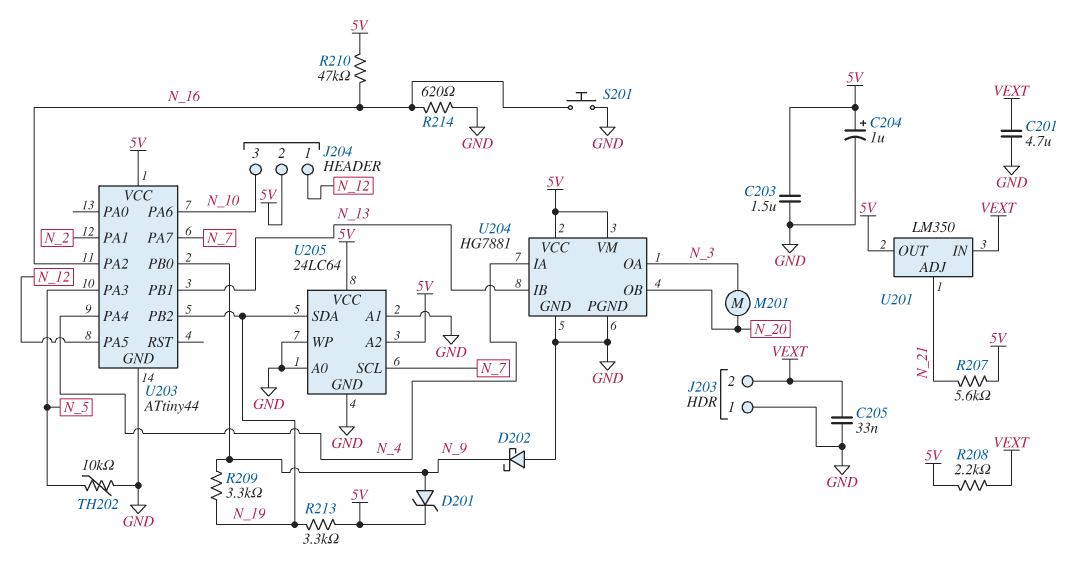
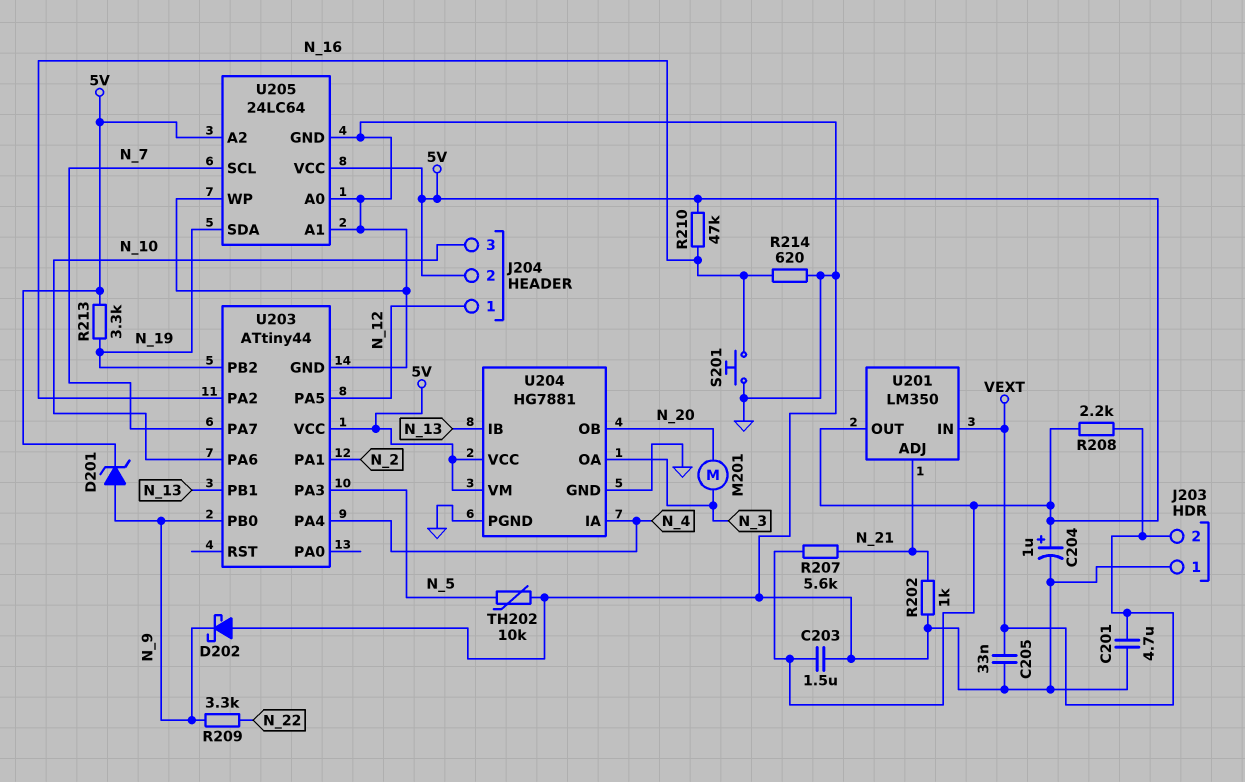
R202: none -> 1k (GND, N_21)
R209: 3.3k (N_9, N_19) -> 3.3k (N_9, N_22)

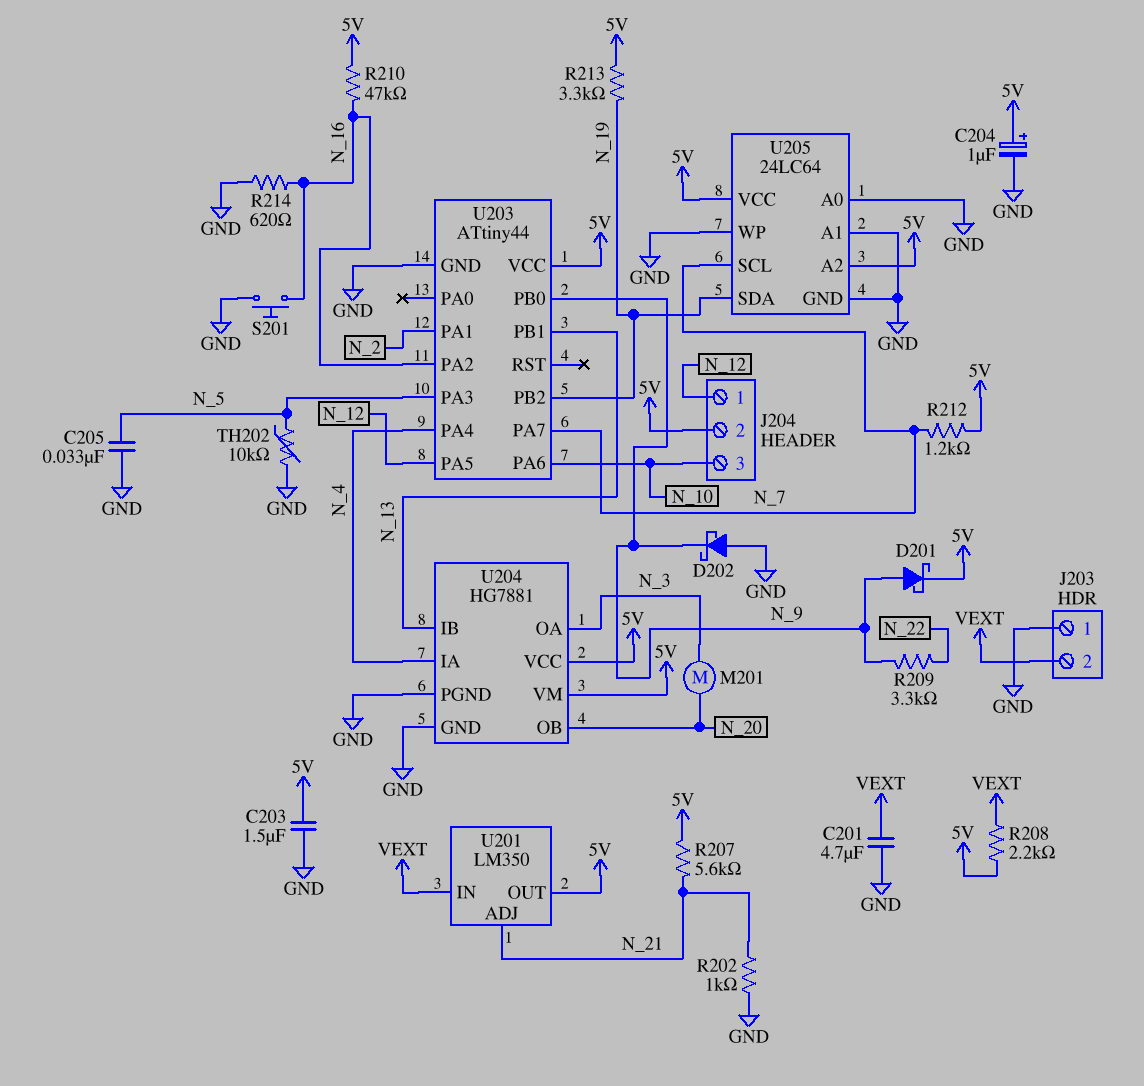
C205: 33nF (GND, VEXT) -> 33nF (GND, N_5)
D201: zener (A N_9, K 5V) -> schottky (A N_9, K 5V)
R212: none -> 1.2k (5V, N_7)

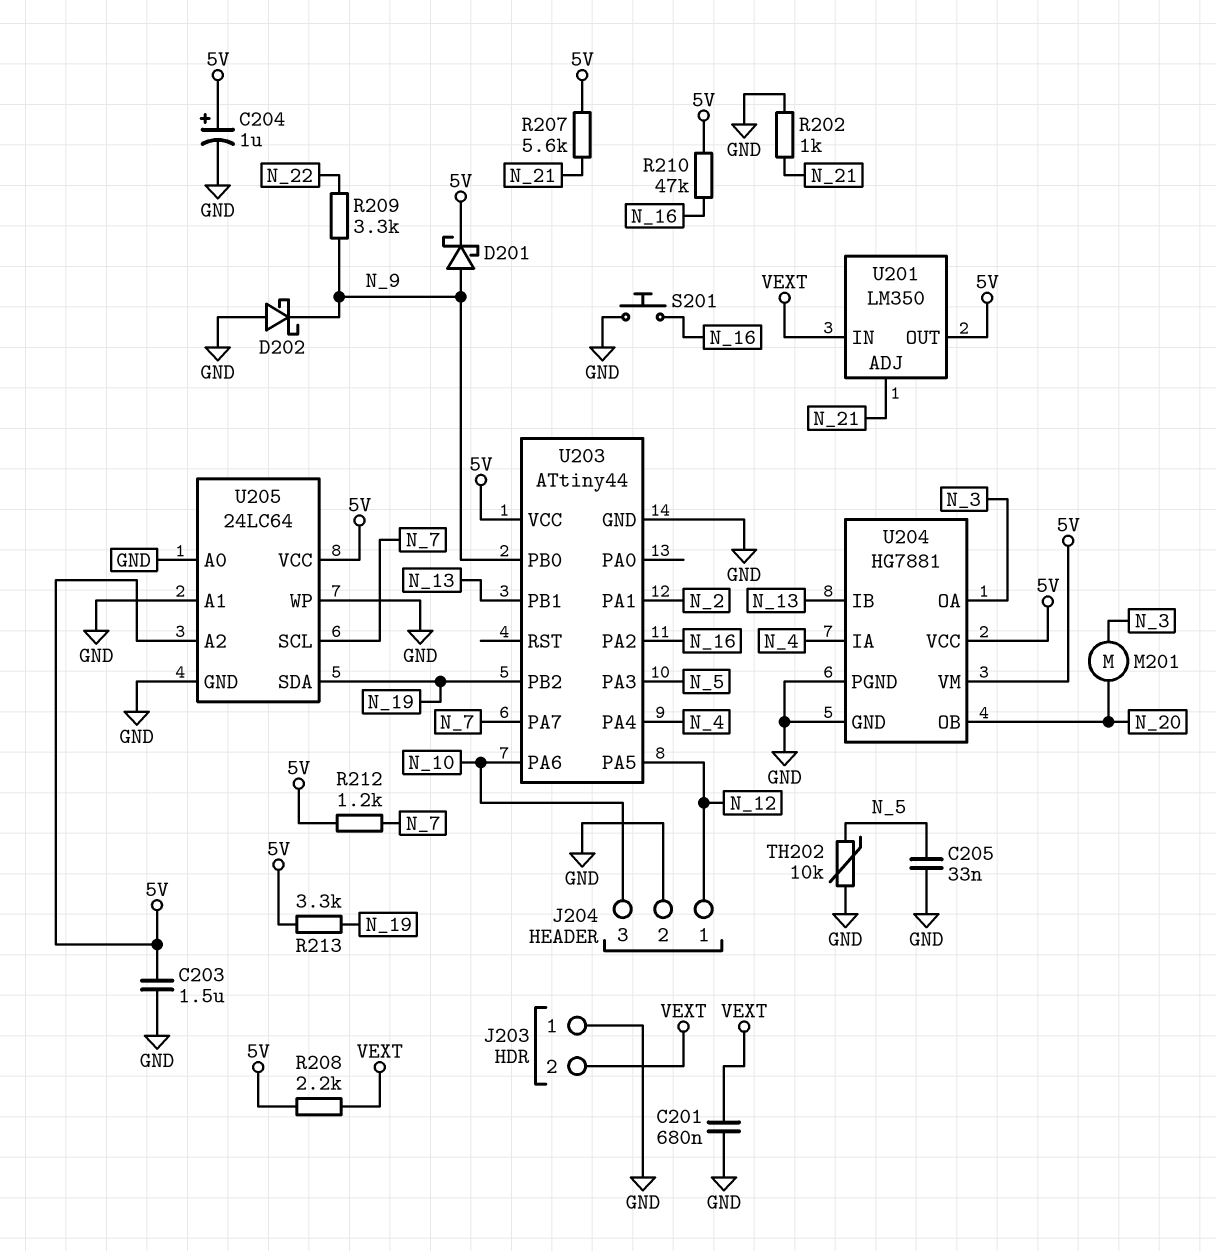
C201: 4.7uF (GND, VEXT) -> 680nF (GND, VEXT)
J204 pin 2: 5V -> GND
R214: 620 (GND, N_16) -> none

